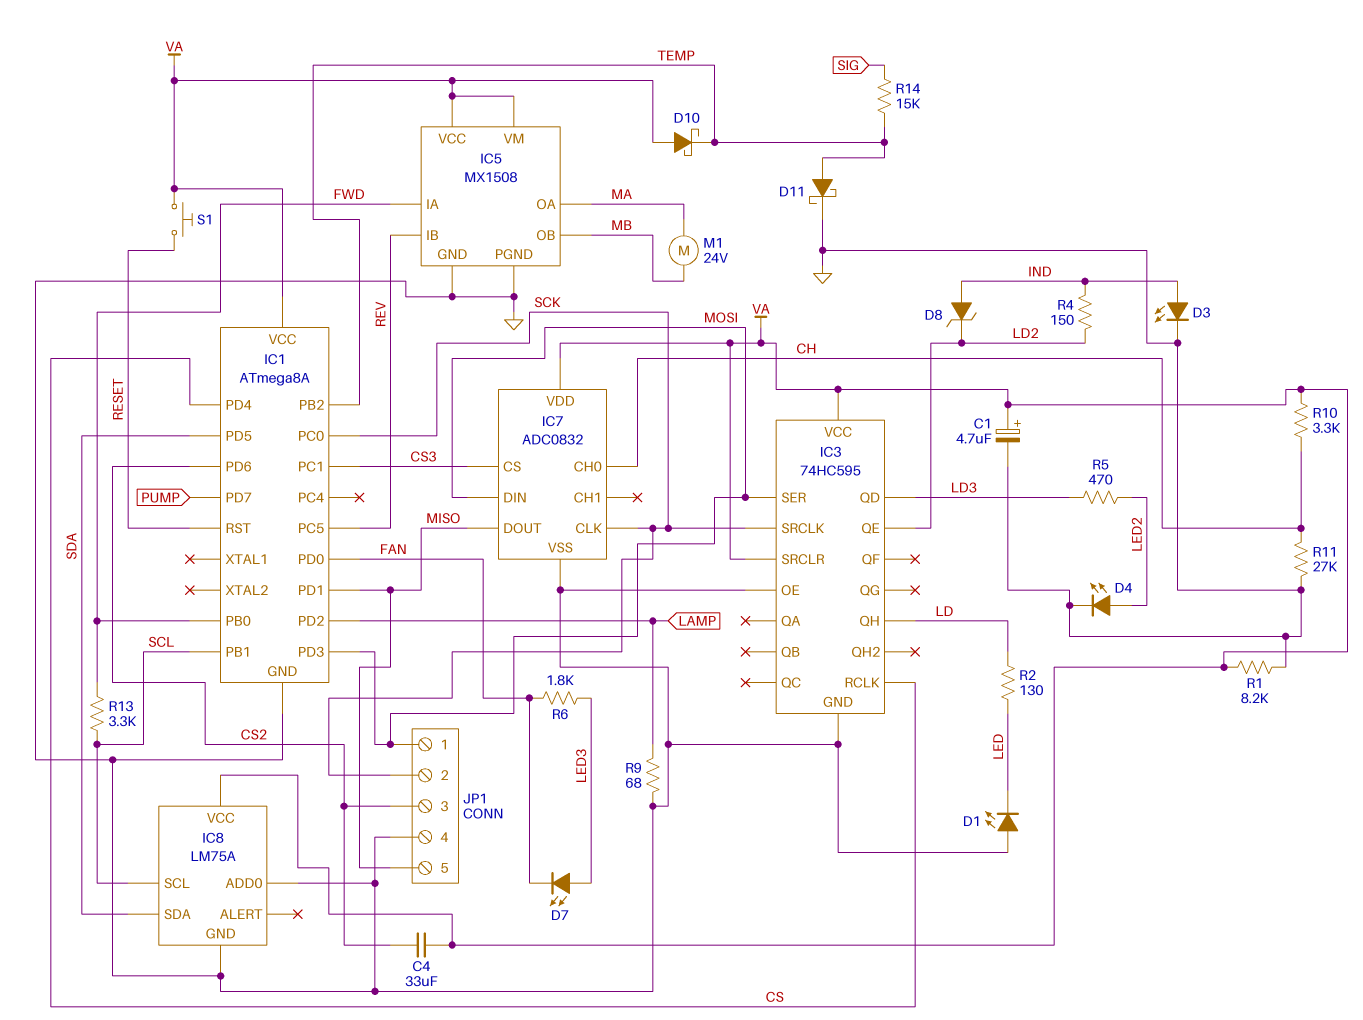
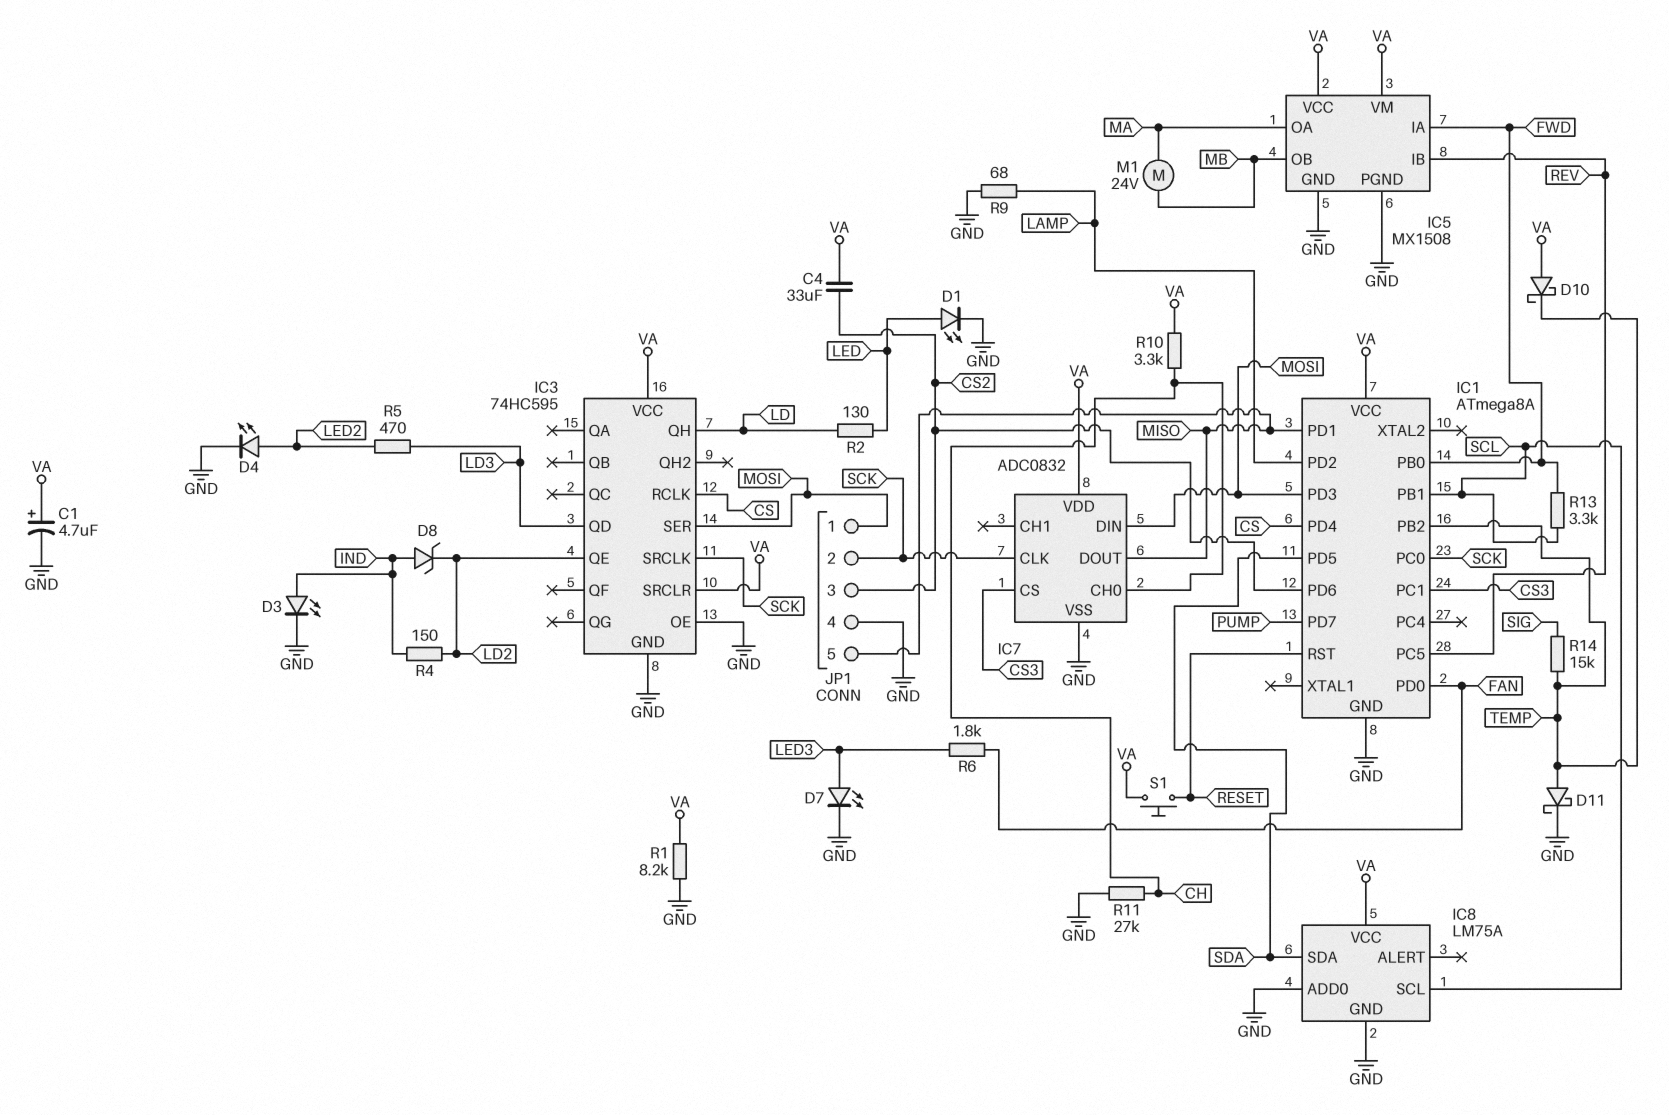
D1: LED (A GND, K LED) -> LED (A LED, K GND)
D7: LED (A LED3, K FAN) -> LED (A LED3, K GND)

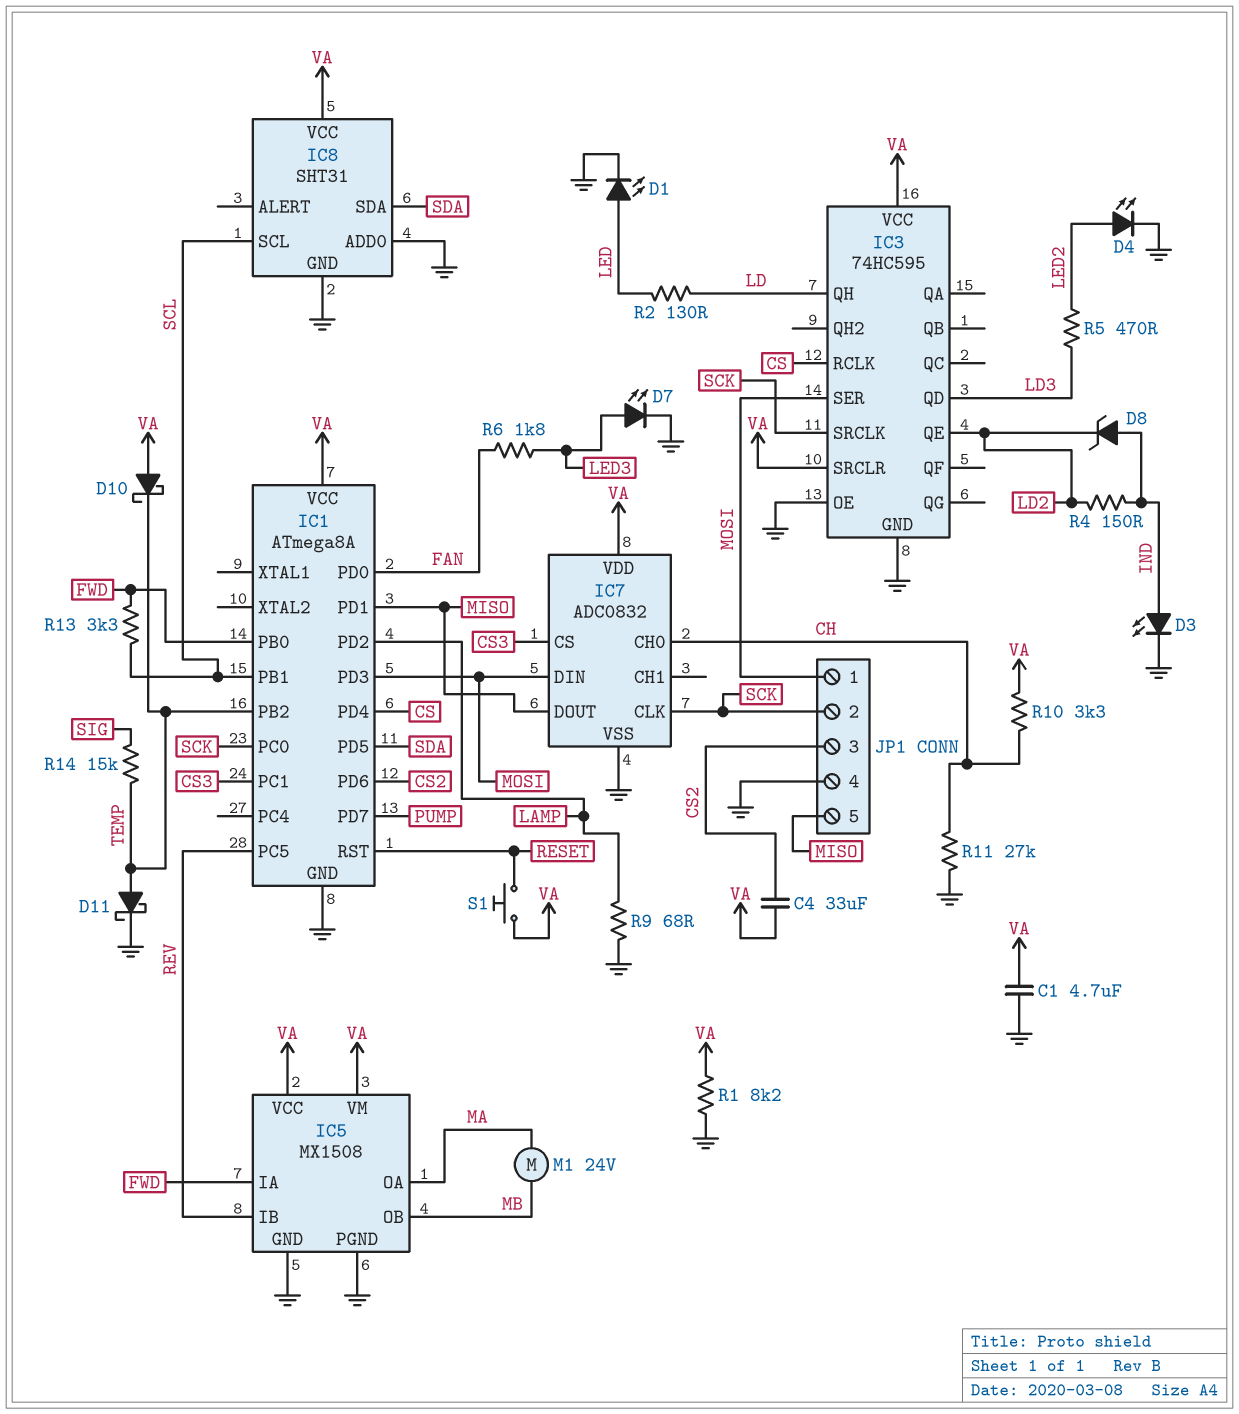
C1: 4.7uF (plus VA, minus GND) -> 4.7uF (GND, VA)
IC8: LM75A -> SHT31

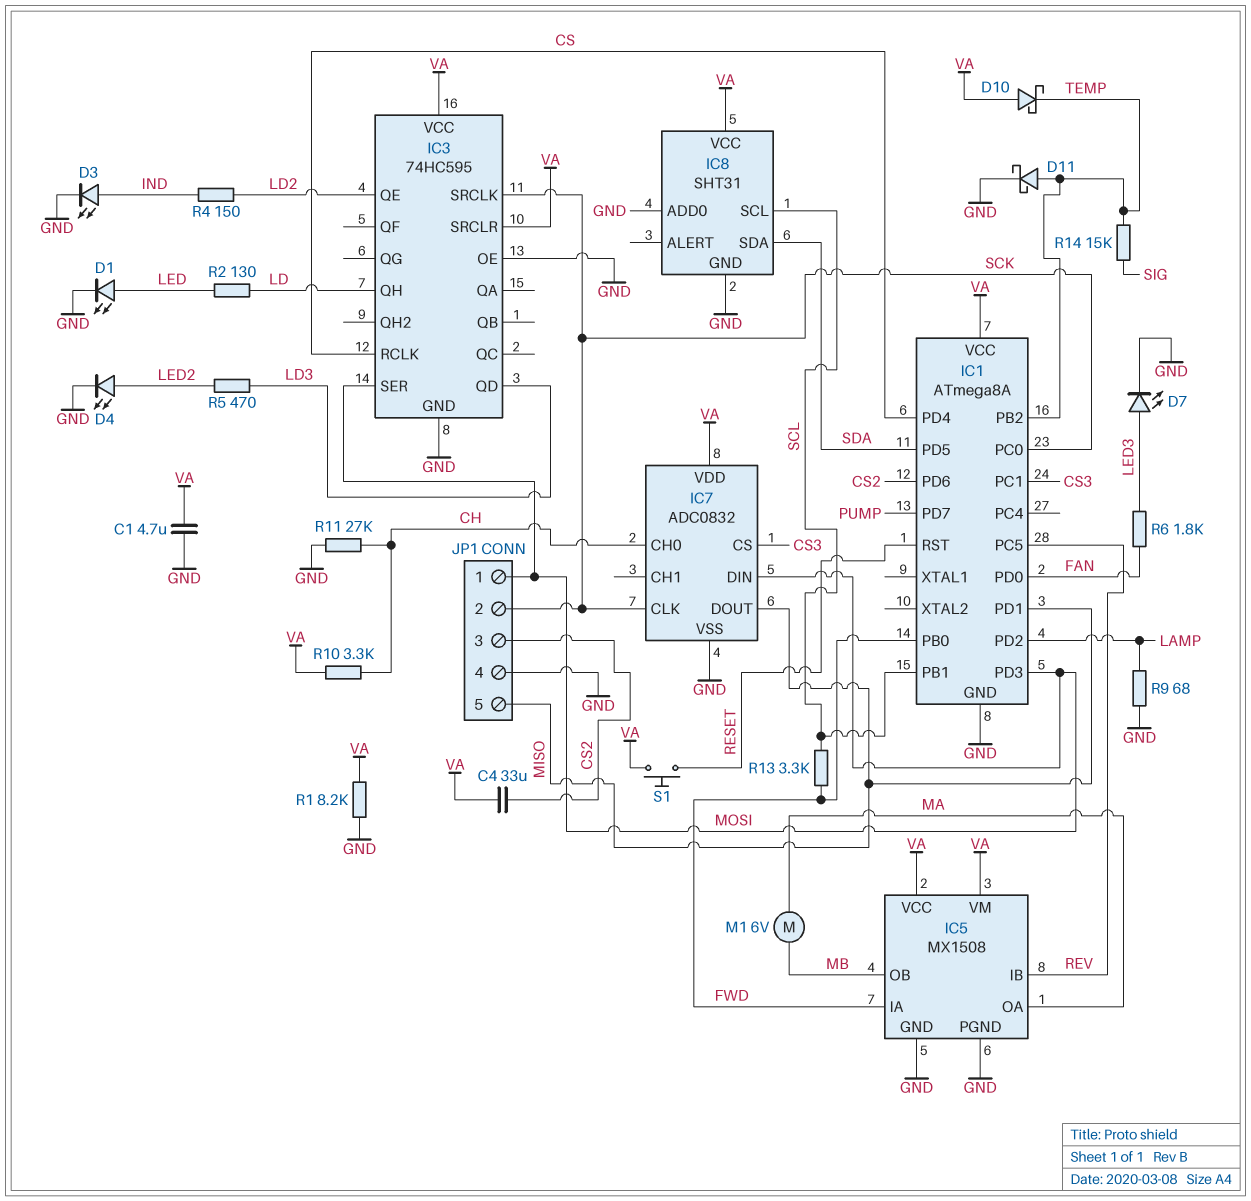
D8: zener (A IND, K LD2) -> none
M1: motor 24V (MA, MB) -> motor 6V (MA, MB)

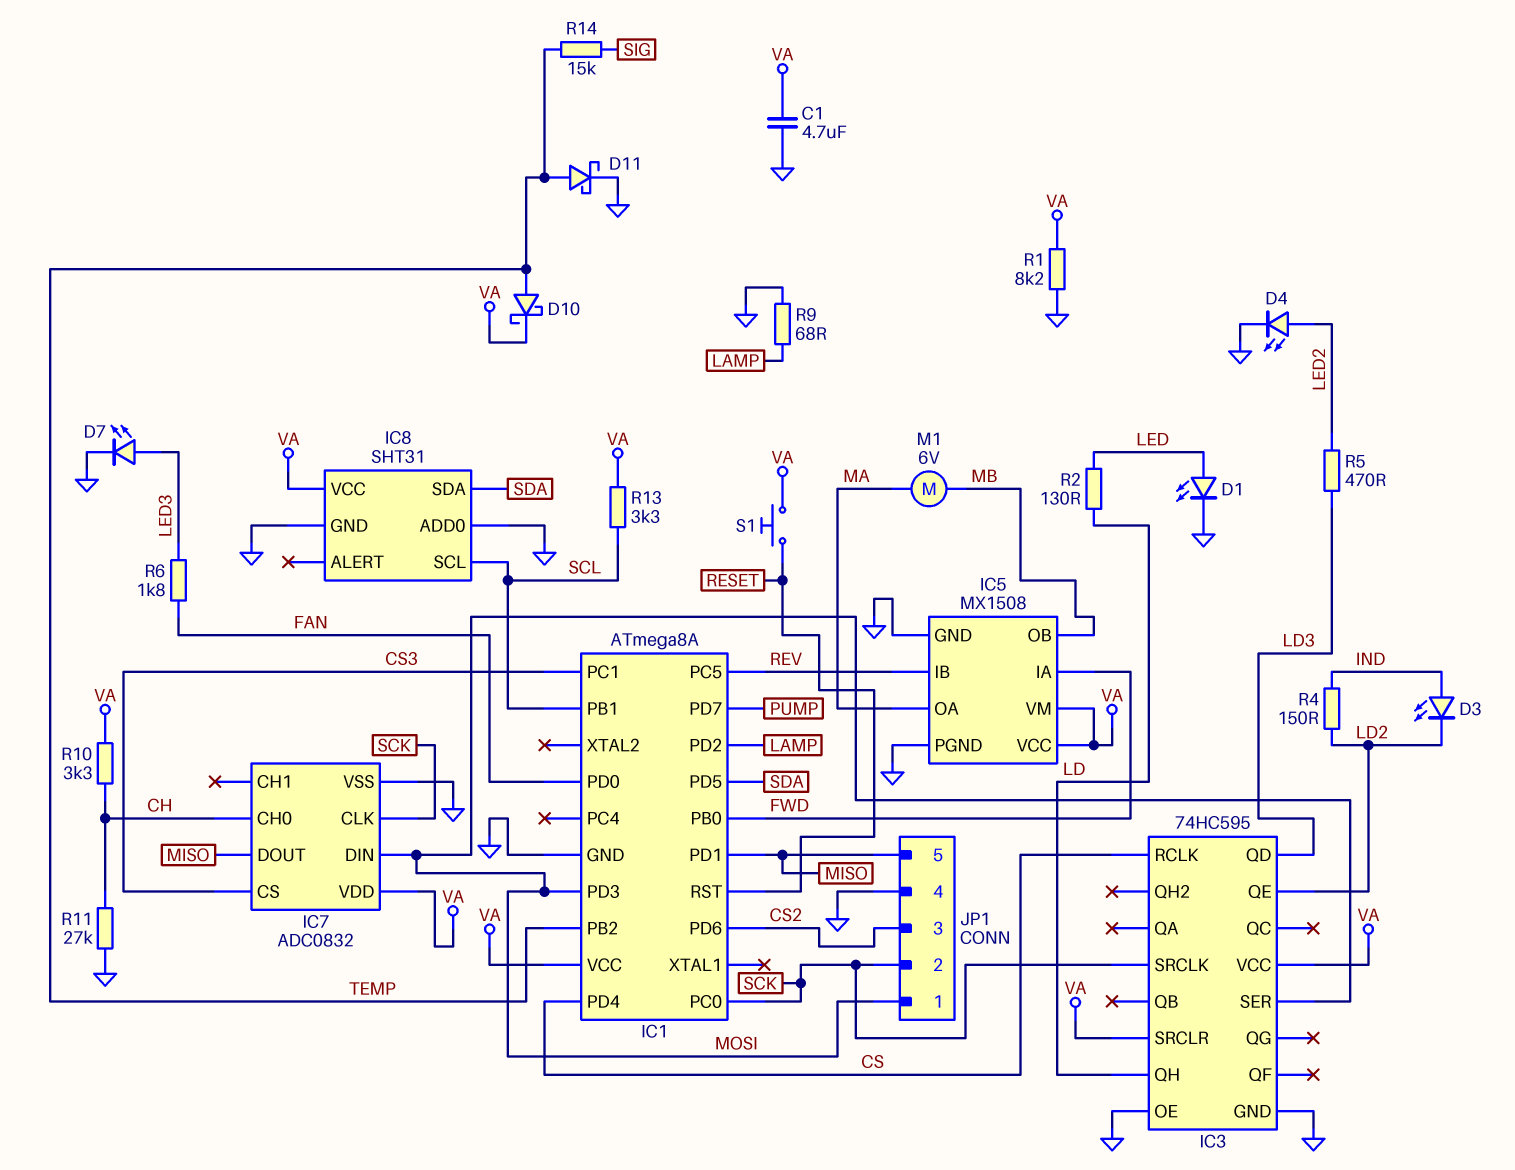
C4: 33uF (CS2, VA) -> none
D3: LED (A IND, K GND) -> LED (A IND, K LD2)
D10: schottky (A VA, K TEMP) -> schottky (A TEMP, K VA)
R13: 3.3k (FWD, SCL) -> 3.3k (SCL, VA)

